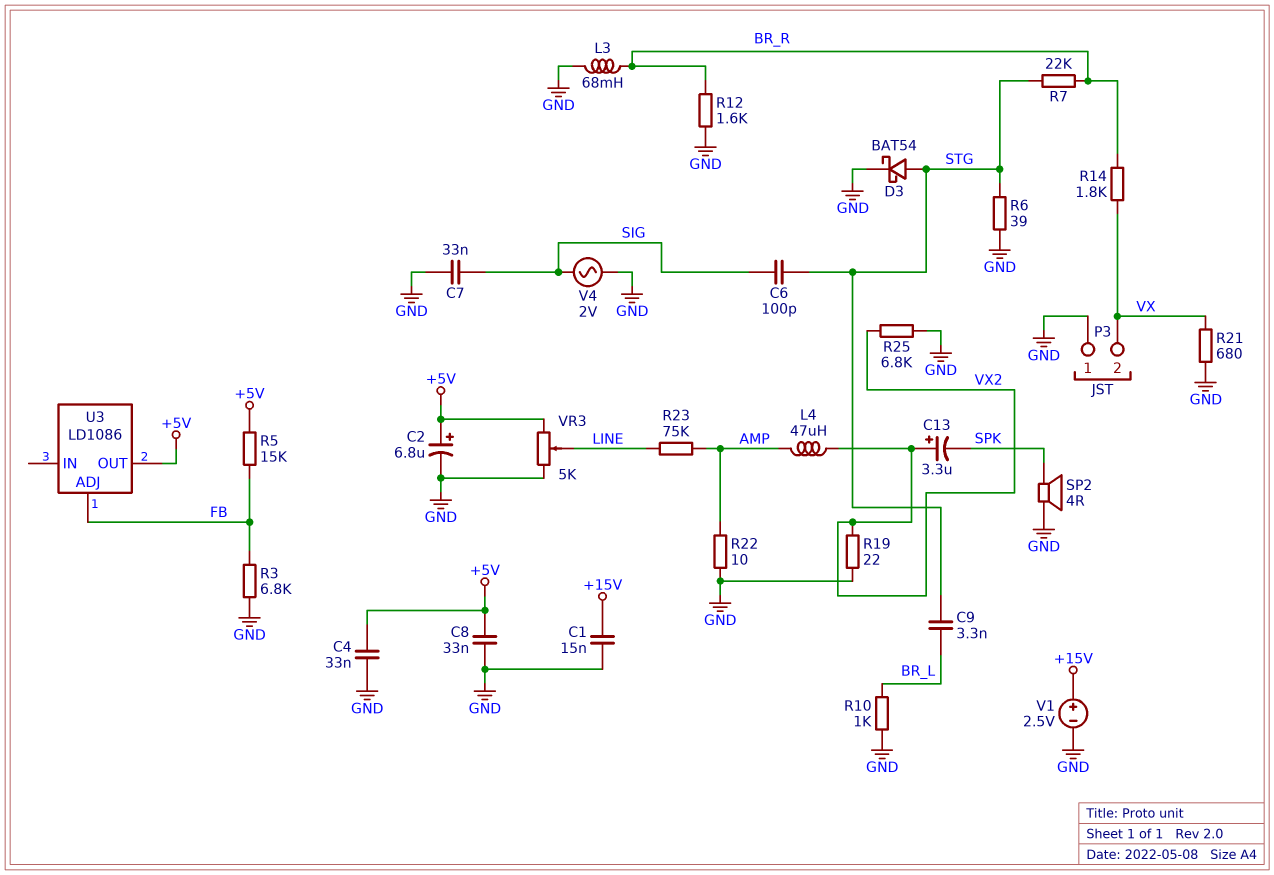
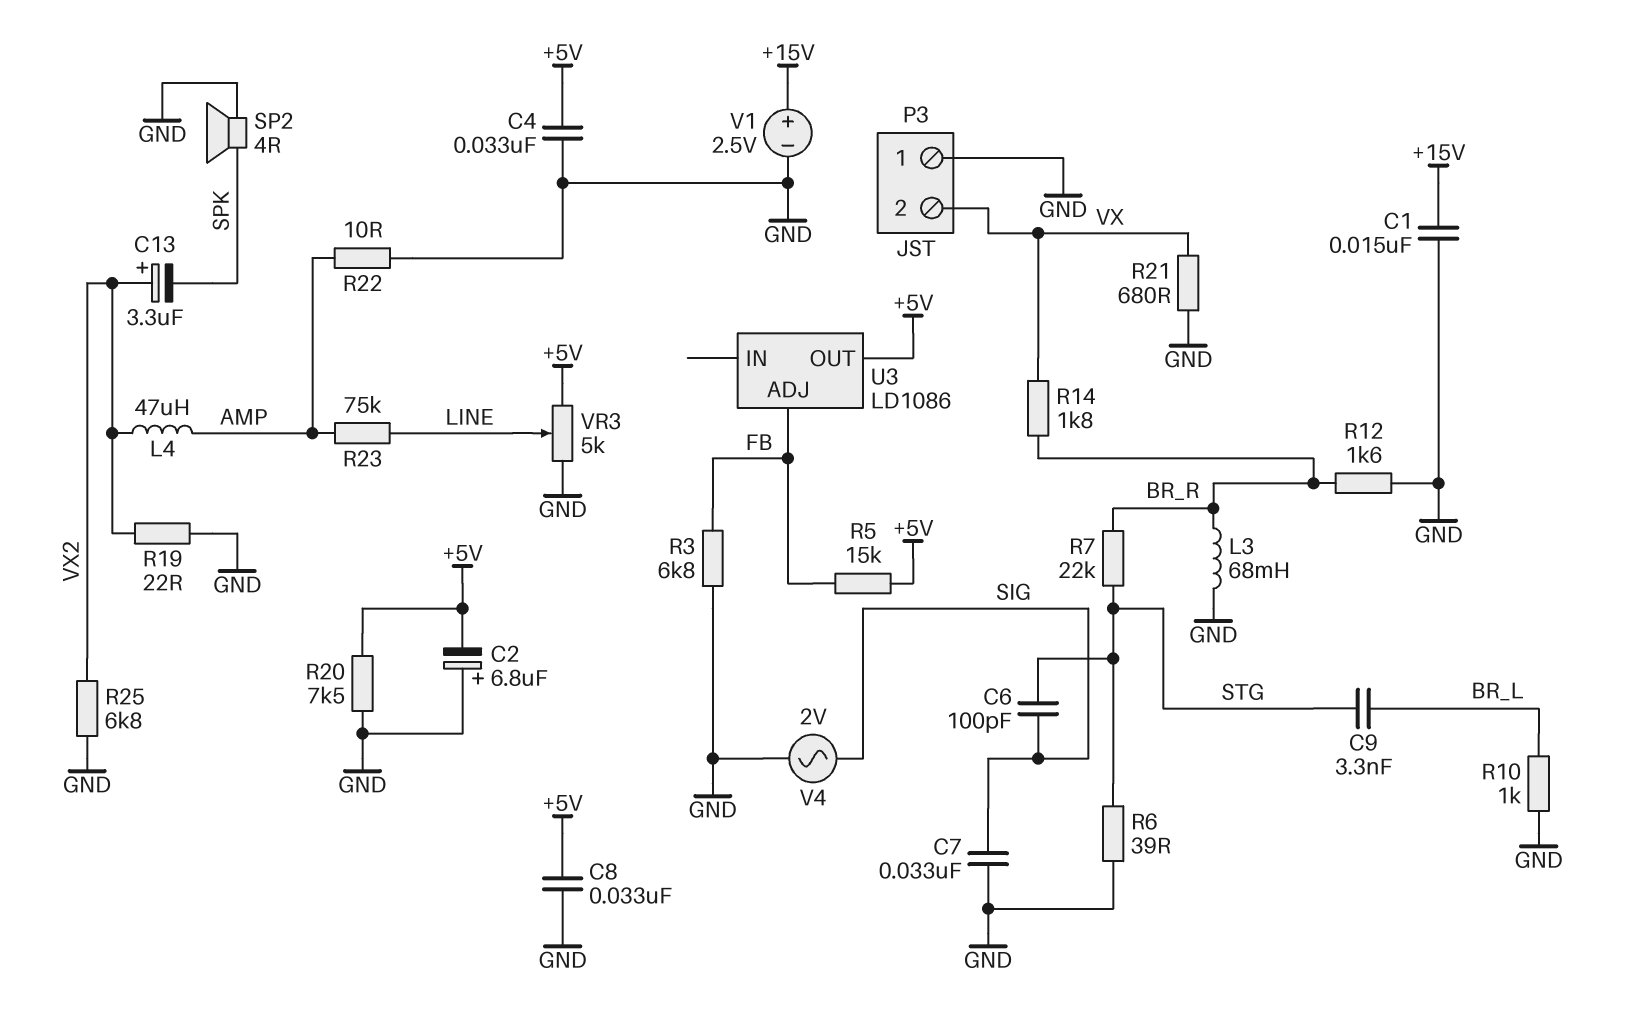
C2: 6.8uF (plus +5V, minus GND) -> 6.8uF (plus GND, minus +5V)
D3: schottky BAT54 (A STG, K GND) -> none
R20: none -> 7.5k (+5V, GND)

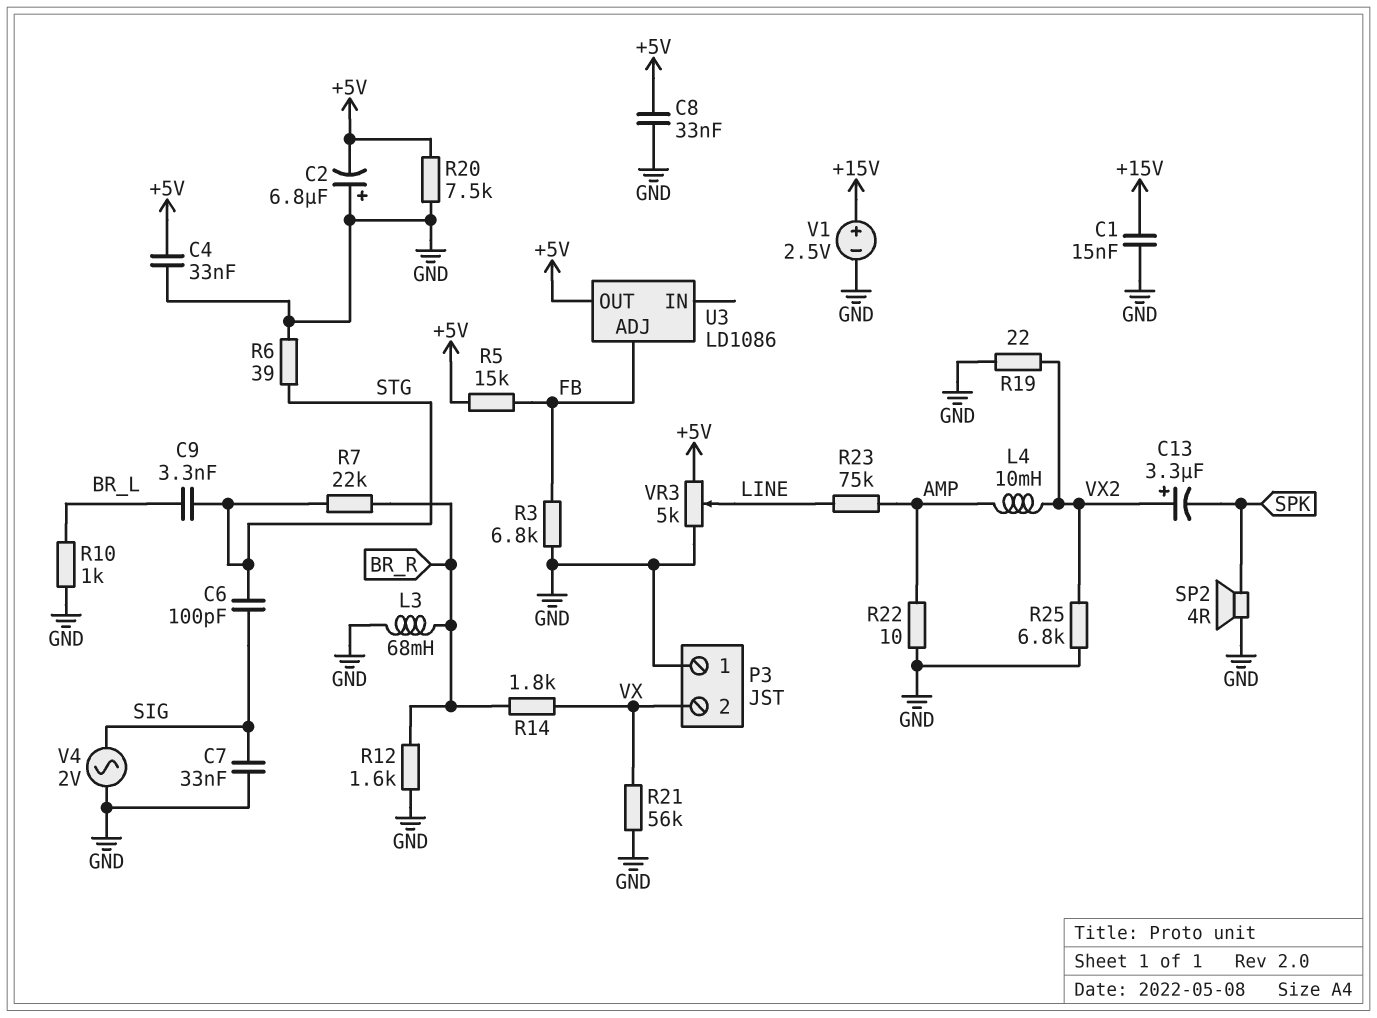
L4: 47uH (AMP, VX2) -> 10mH (AMP, VX2)
R21: 680 (GND, VX) -> 56k (GND, VX)

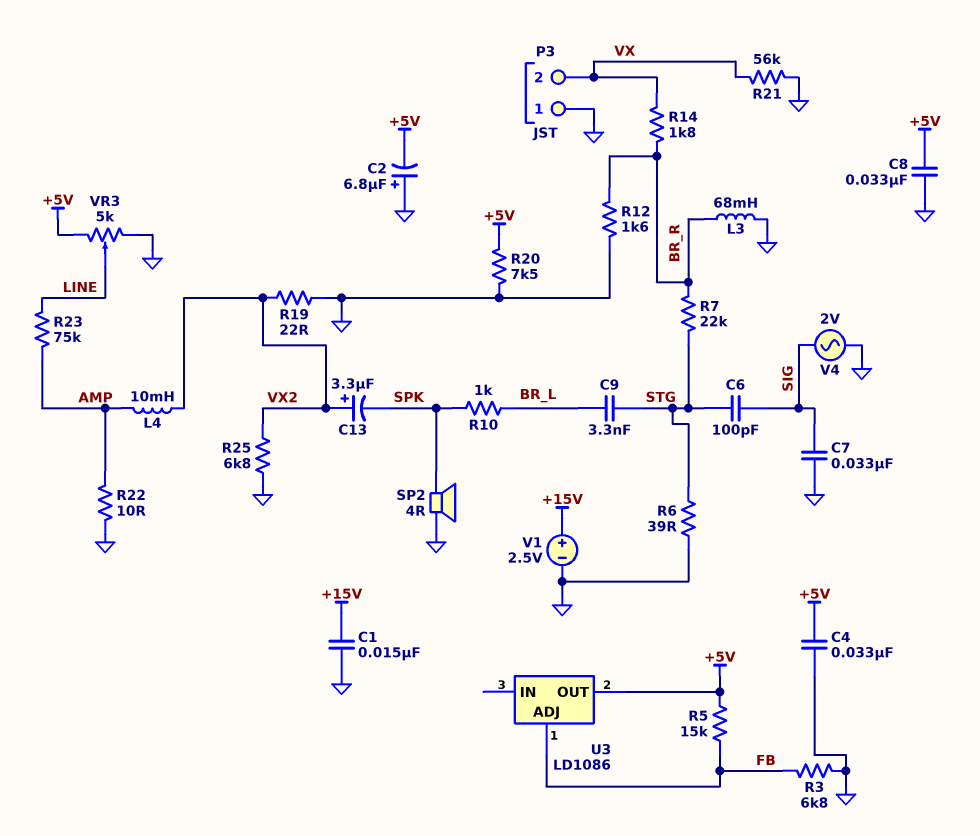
R10: 1k (BR_L, GND) -> 1k (BR_L, SPK)

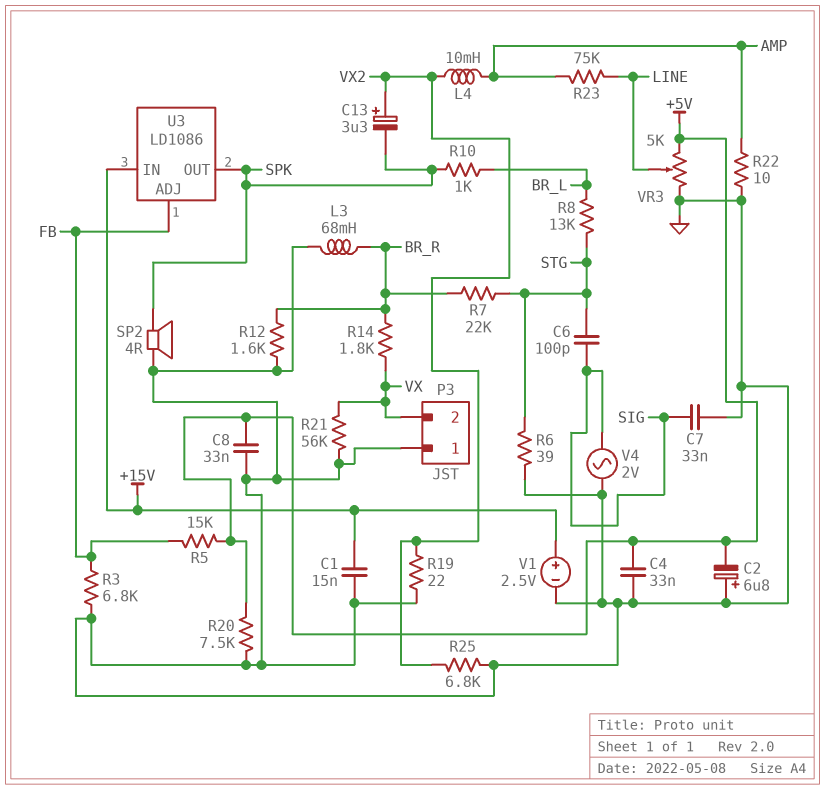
C9: 3.3nF (BR_L, STG) -> none
R8: none -> 13k (BR_L, STG)
U3 pin IN: none -> +15V
U3 pin OUT: +5V -> SPK

